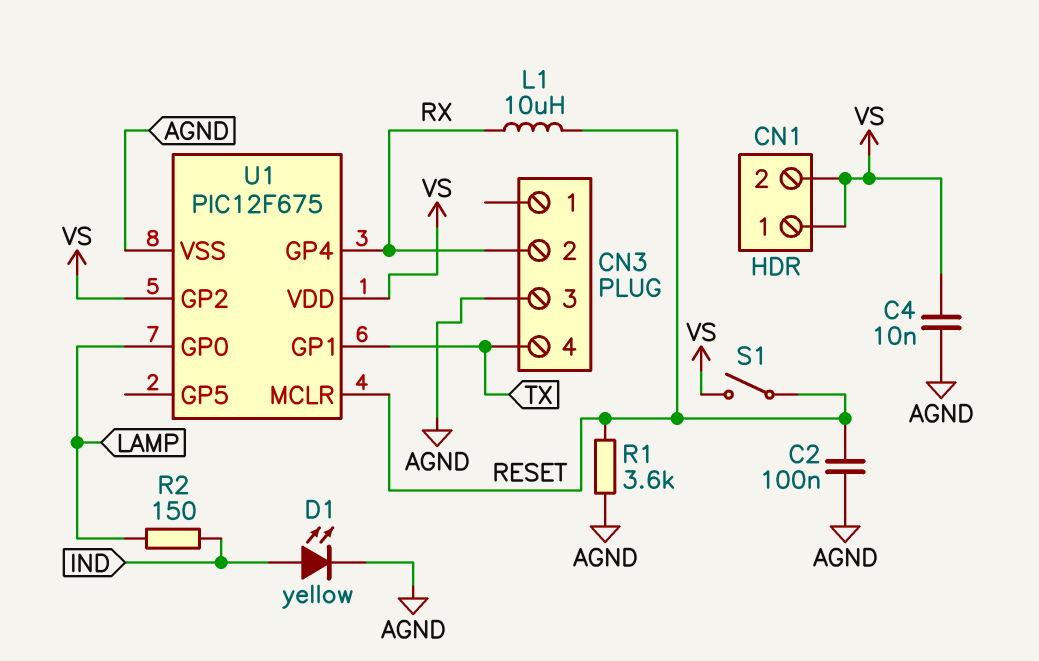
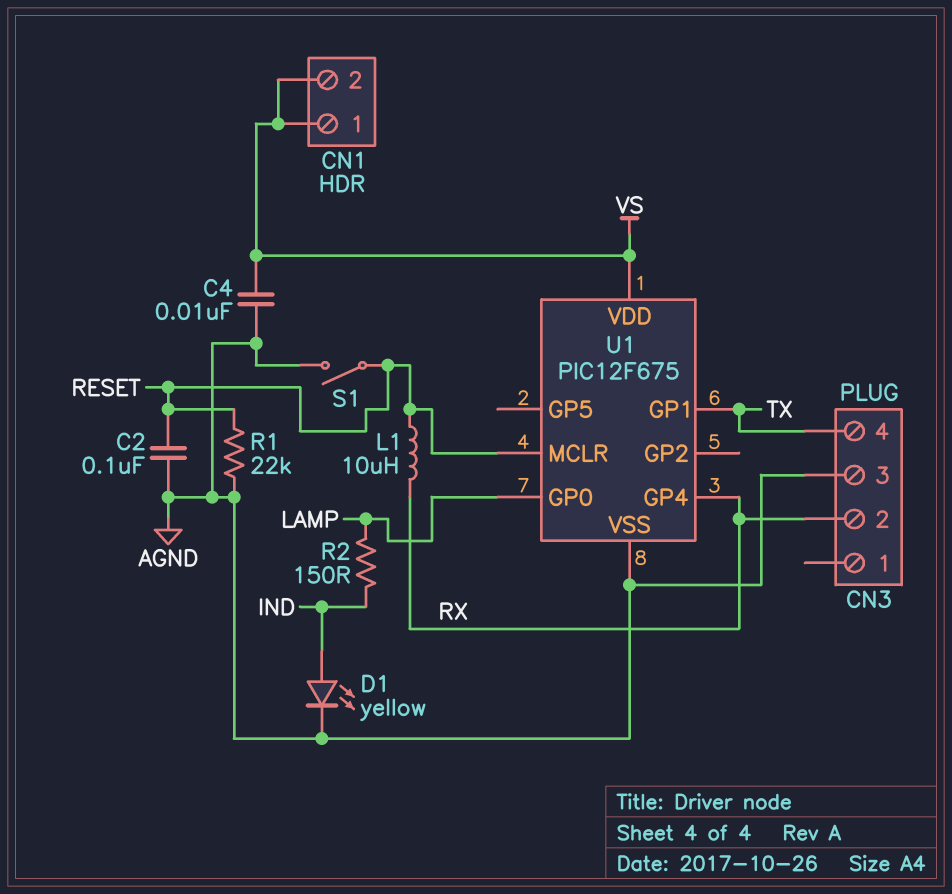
R1: 3.6k (AGND, RESET) -> 22k (AGND, RESET)
S1: switch (RESET, VS) -> switch (AGND, RESET)
U1 pin GP2: VS -> none

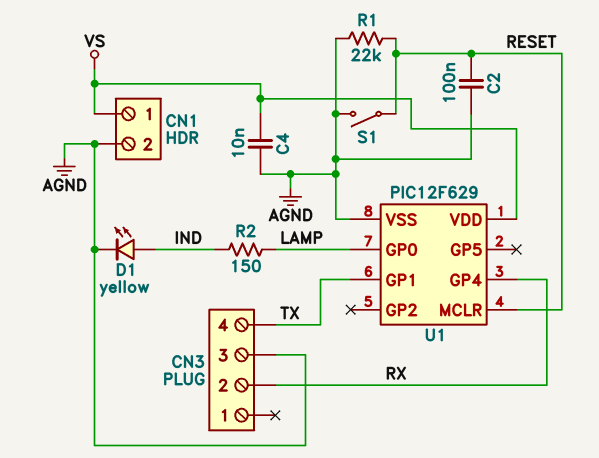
CN1 pin 2: VS -> AGND
L1: 10uH (RESET, RX) -> none
U1: PIC12F675 -> PIC12F629

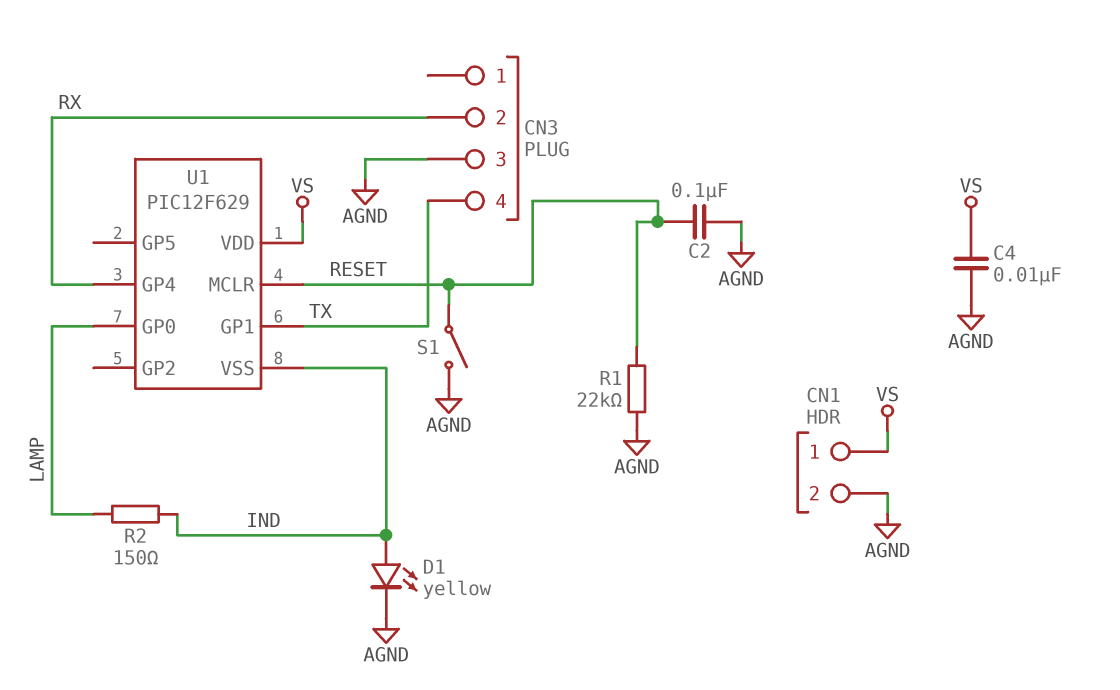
U1 pin VSS: AGND -> IND

